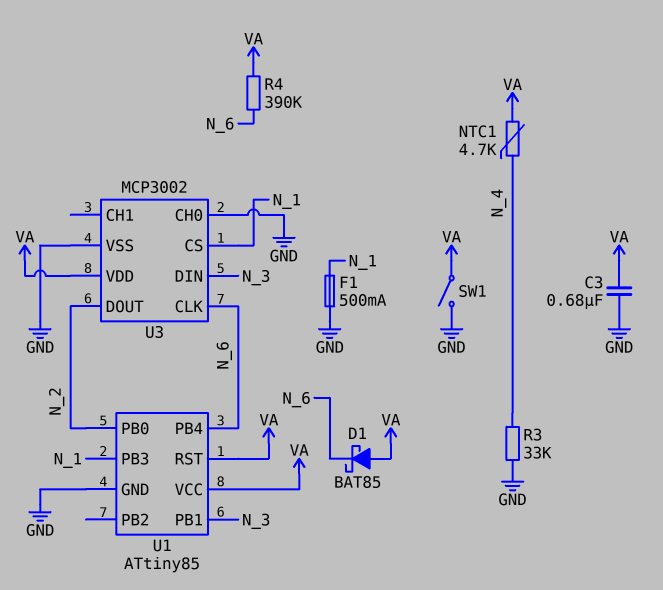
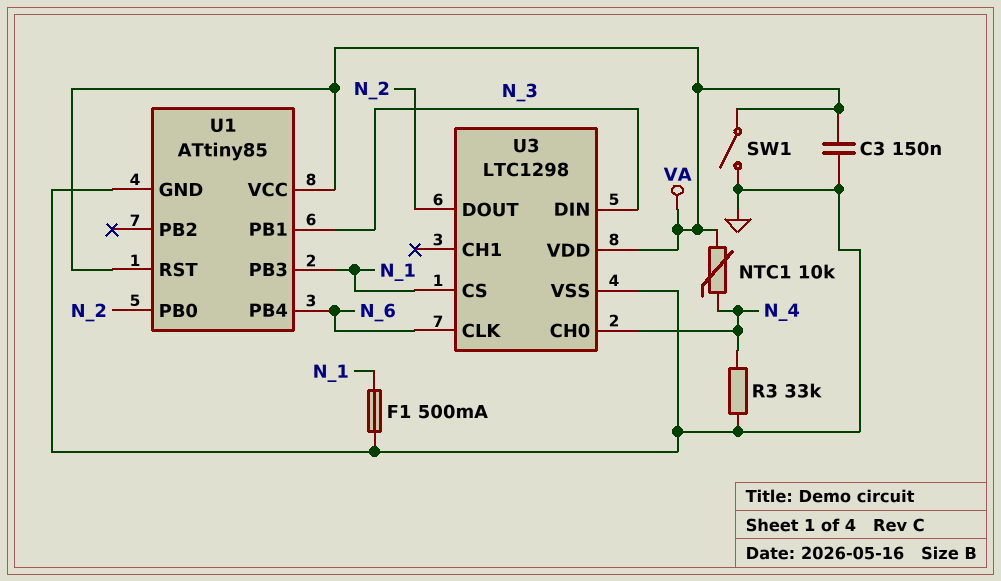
C3: 680nF (GND, VA) -> 150nF (GND, VA)
D1: schottky BAT85 (A VA, K N_6) -> none
NTC1: 4.7k (N_4, VA) -> 10k (N_4, VA)
R4: 390k (N_6, VA) -> none
U3: MCP3002 -> LTC1298
U3 pin CH0: GND -> N_4

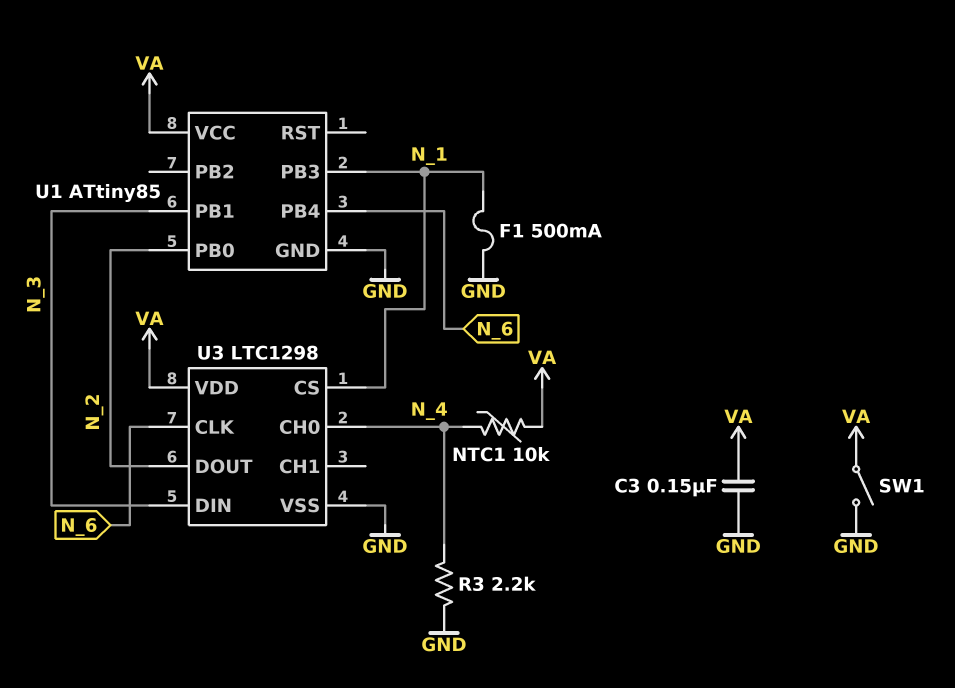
R3: 33k (GND, N_4) -> 2.2k (GND, N_4)
U1 pin RST: VA -> none

